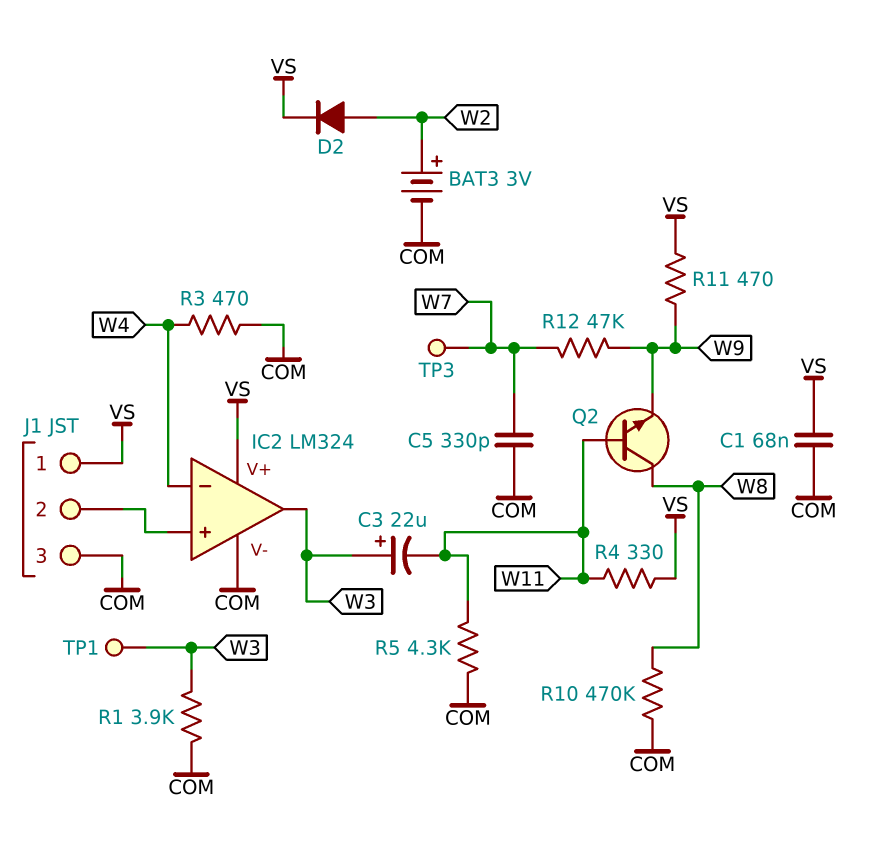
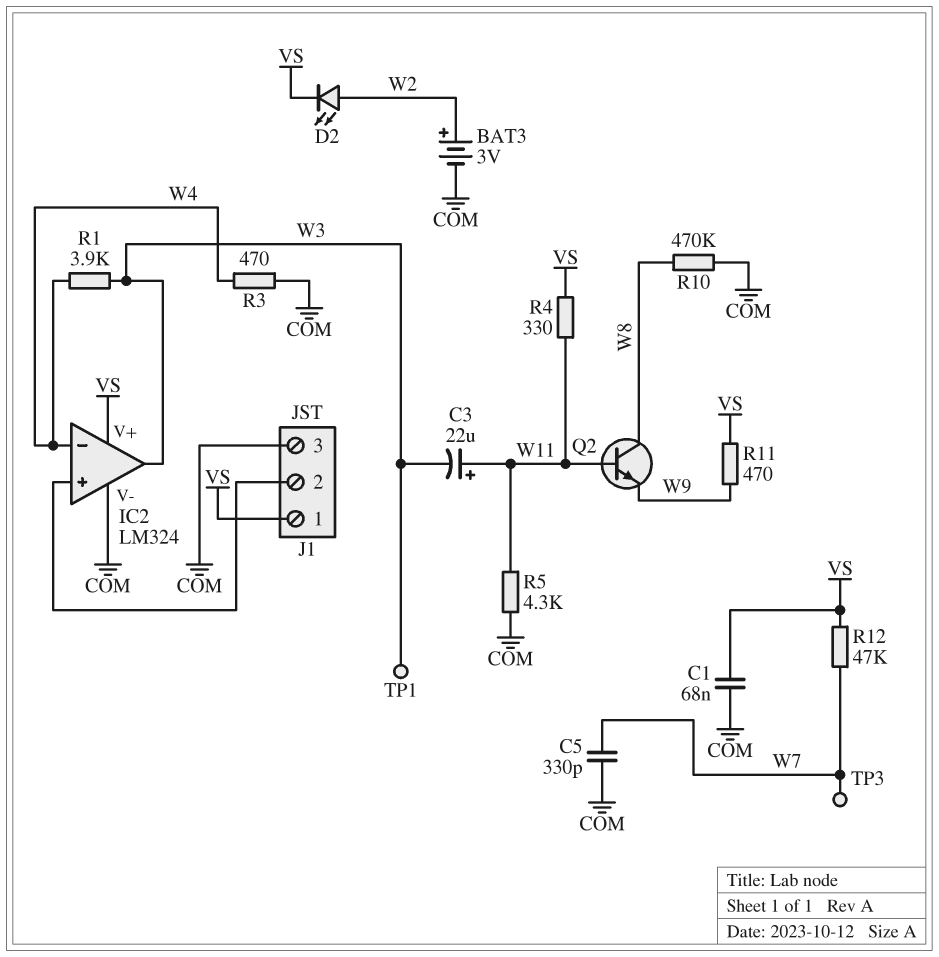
C3: 22uF (plus W3, minus W11) -> 22uF (plus W11, minus W3)
D2: diode (A W2, K VS) -> LED (A W2, K VS)
R1: 3.9k (COM, W3) -> 3.9k (W3, W4)
R12: 47k (W7, W9) -> 47k (VS, W7)

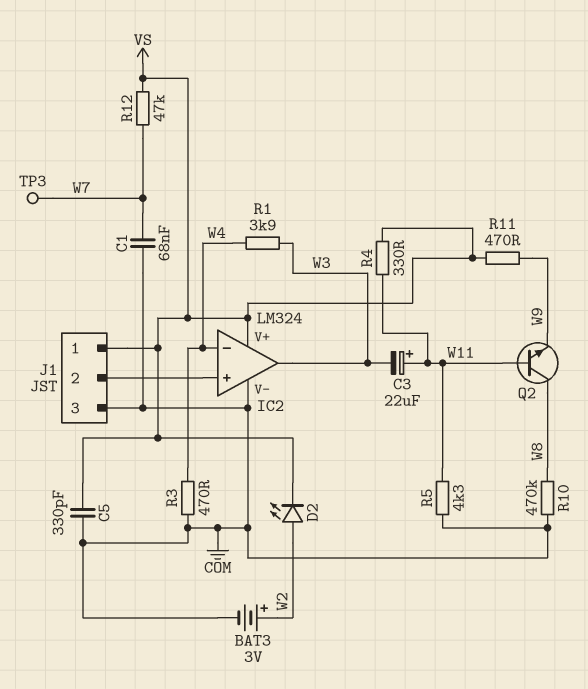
C1: 68nF (COM, VS) -> 68nF (COM, W7)
C5: 330pF (COM, W7) -> 330pF (COM, VS)
TP1: test point (W3) -> none

